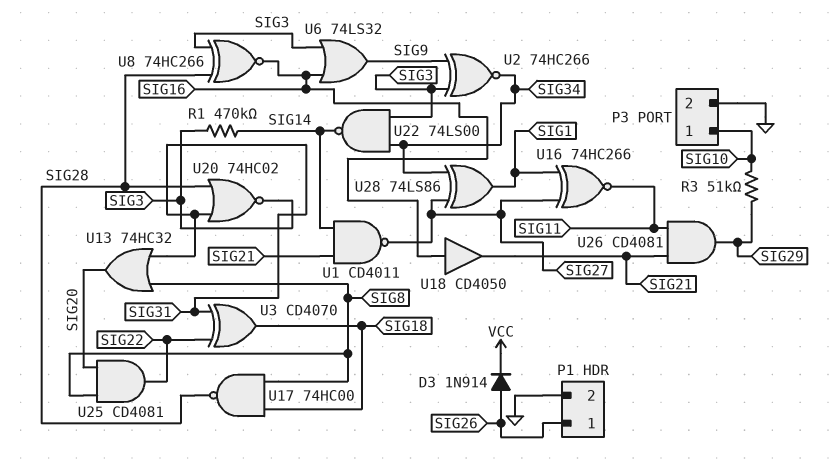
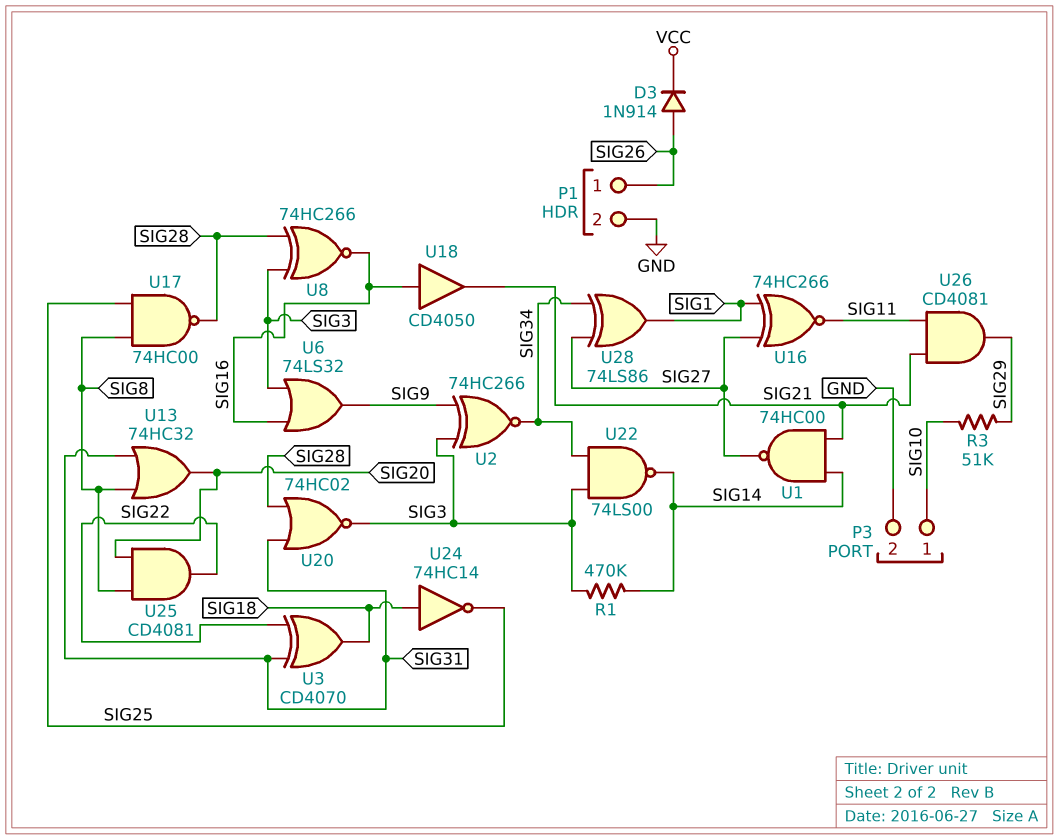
U1: NAND CD4011 (in SIG14, in SIG21, out SIG27) -> NAND 74HC00 (in SIG14, in SIG21, out SIG27)
U17: NAND 74HC00 (in SIG8, in SIG18, out SIG28) -> NAND 74HC00 (in SIG8, in SIG25, out SIG28)
U24: none -> NOT 74HC14 (in SIG18, out SIG25)

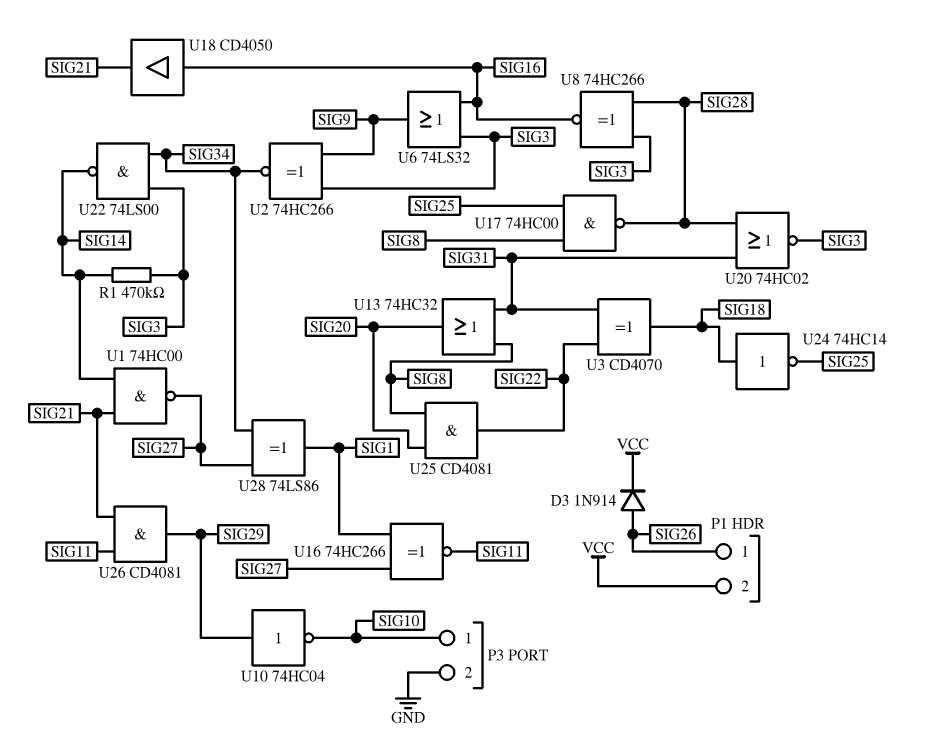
P1 pin 2: GND -> VCC
R3: 51k (SIG10, SIG29) -> none
U10: none -> NOT 74HC04 (in SIG29, out SIG10)

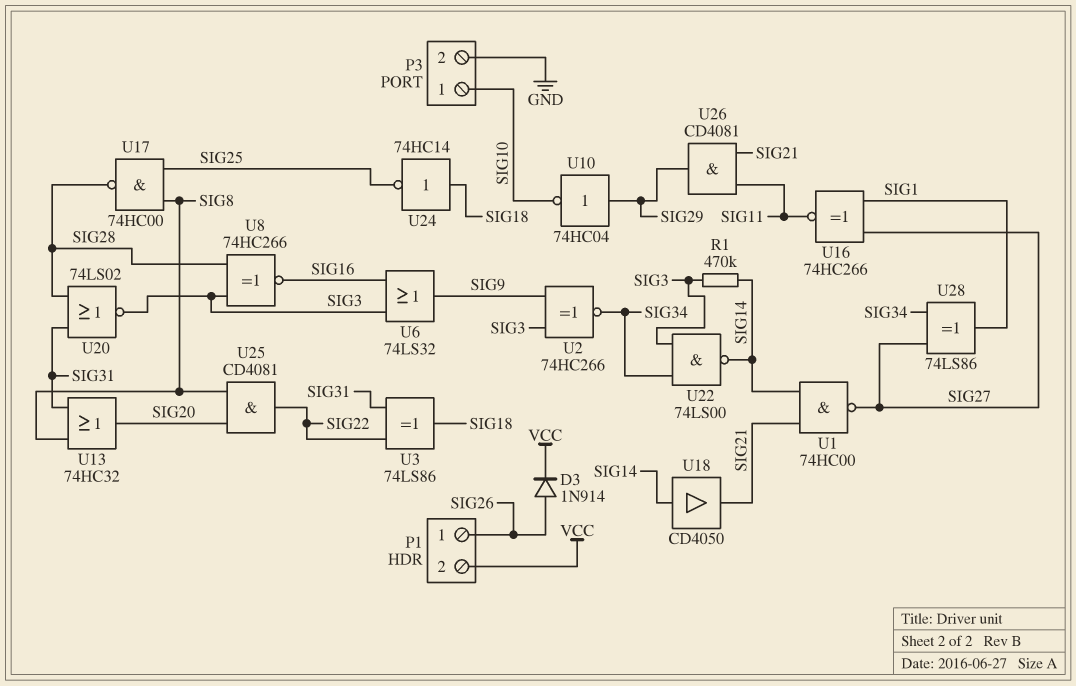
U3: XOR CD4070 (in SIG22, in SIG31, out SIG18) -> XOR 74LS86 (in SIG22, in SIG31, out SIG18)
U18: buffer CD4050 (in SIG16, out SIG21) -> buffer CD4050 (in SIG14, out SIG21)
U20: NOR 74HC02 (in SIG28, in SIG31, out SIG3) -> NOR 74LS02 (in SIG28, in SIG31, out SIG3)

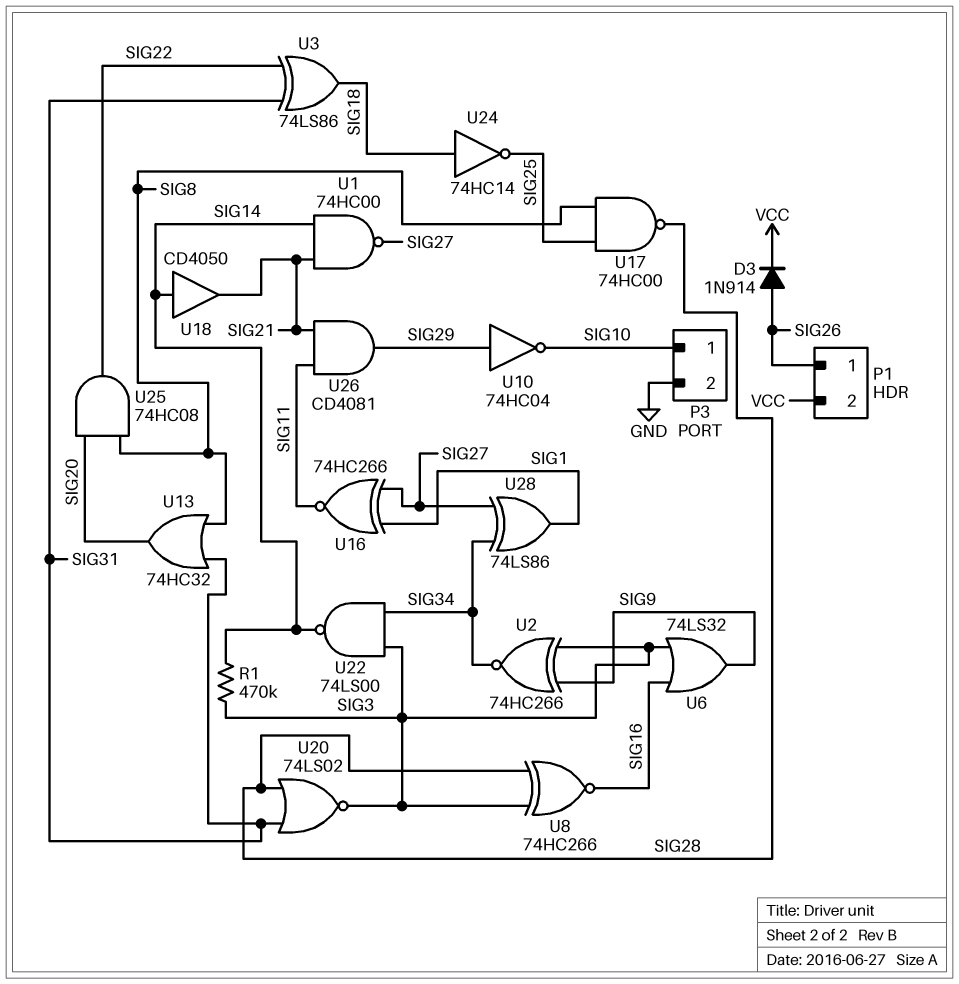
U25: AND CD4081 (in SIG8, in SIG20, out SIG22) -> AND 74HC08 (in SIG8, in SIG20, out SIG22)

